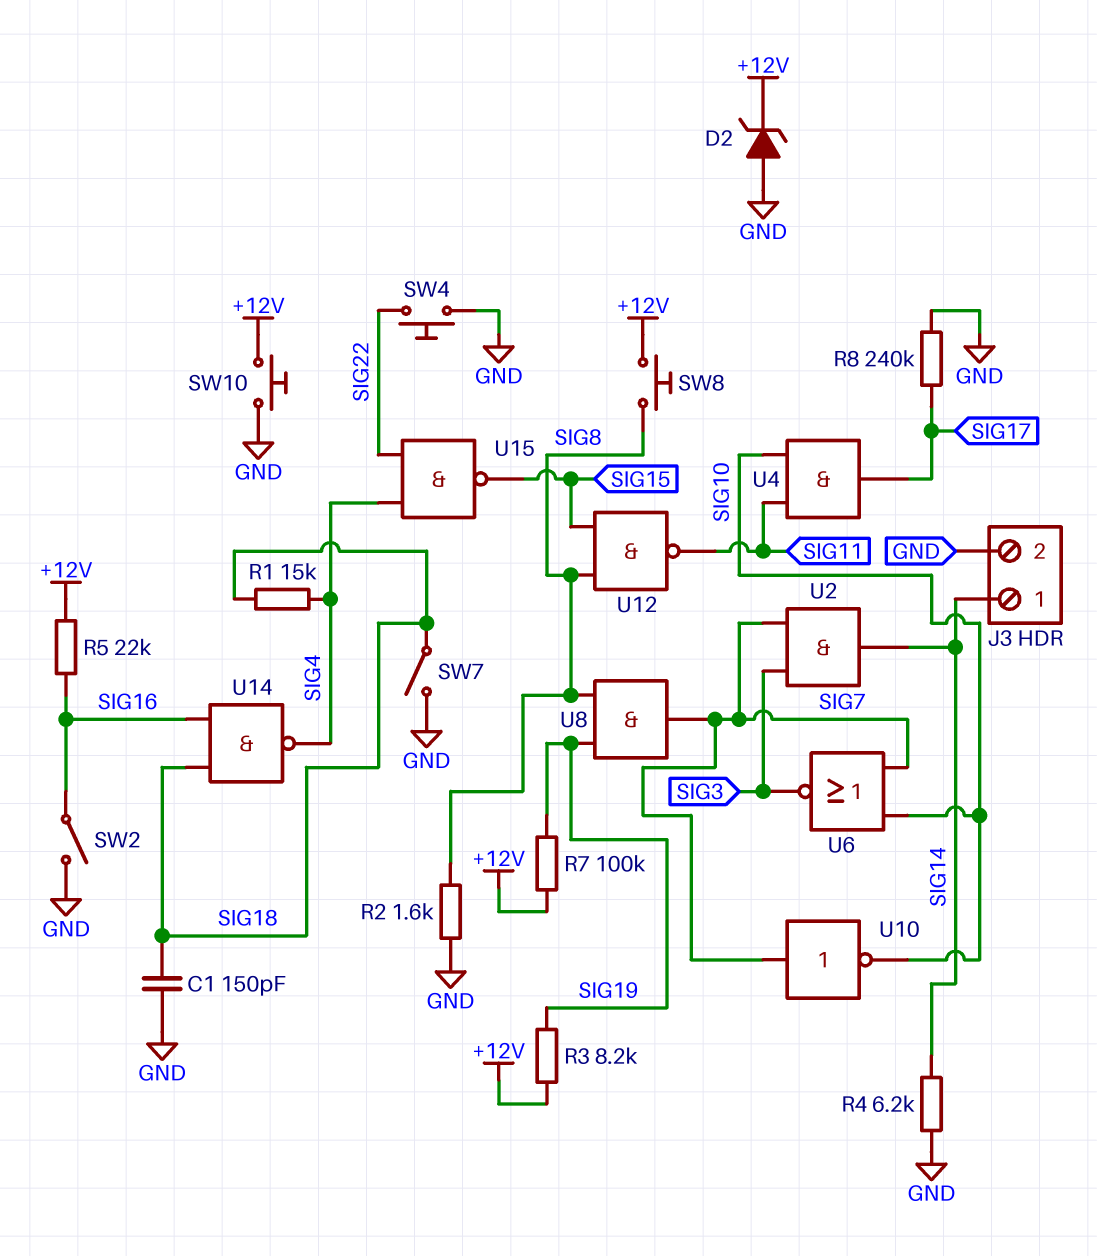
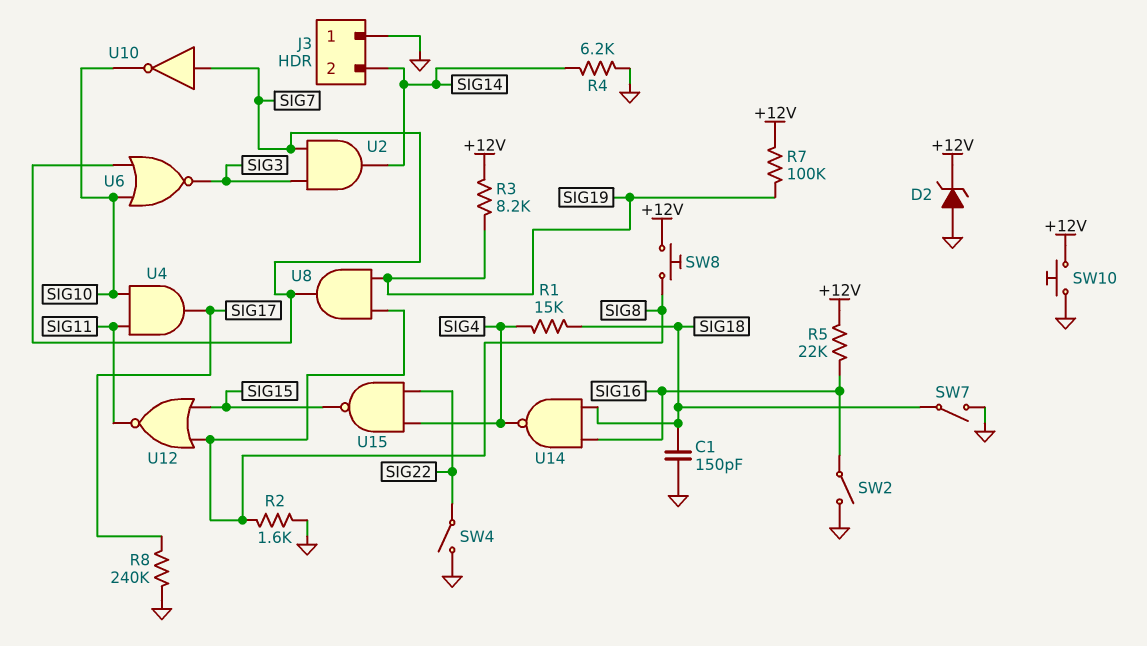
J3 pin 1: SIG14 -> GND
J3 pin 2: GND -> SIG14
SW4: button (GND, SIG22) -> switch (GND, SIG22)
U12: NAND (in SIG8, in SIG15, out SIG11) -> NOR (in SIG8, in SIG15, out SIG11)

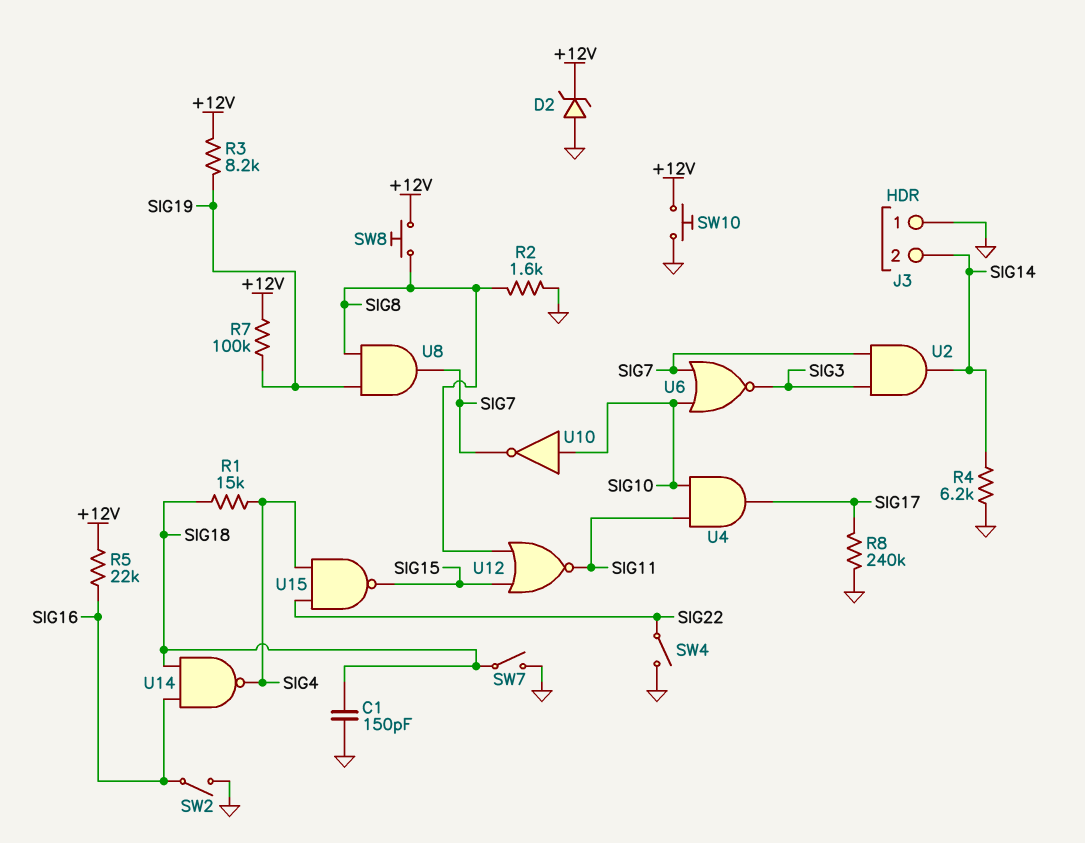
U10: NOT (in SIG7, out SIG10) -> NOT (in SIG10, out SIG7)

